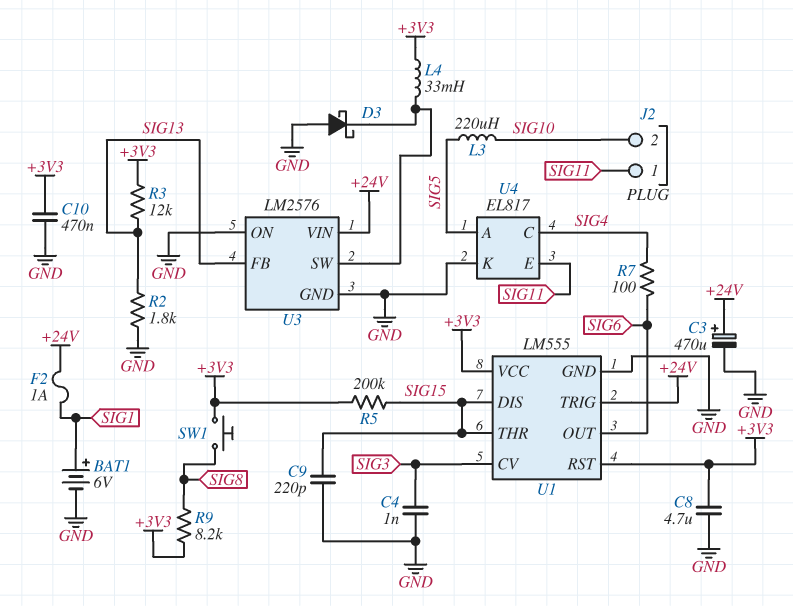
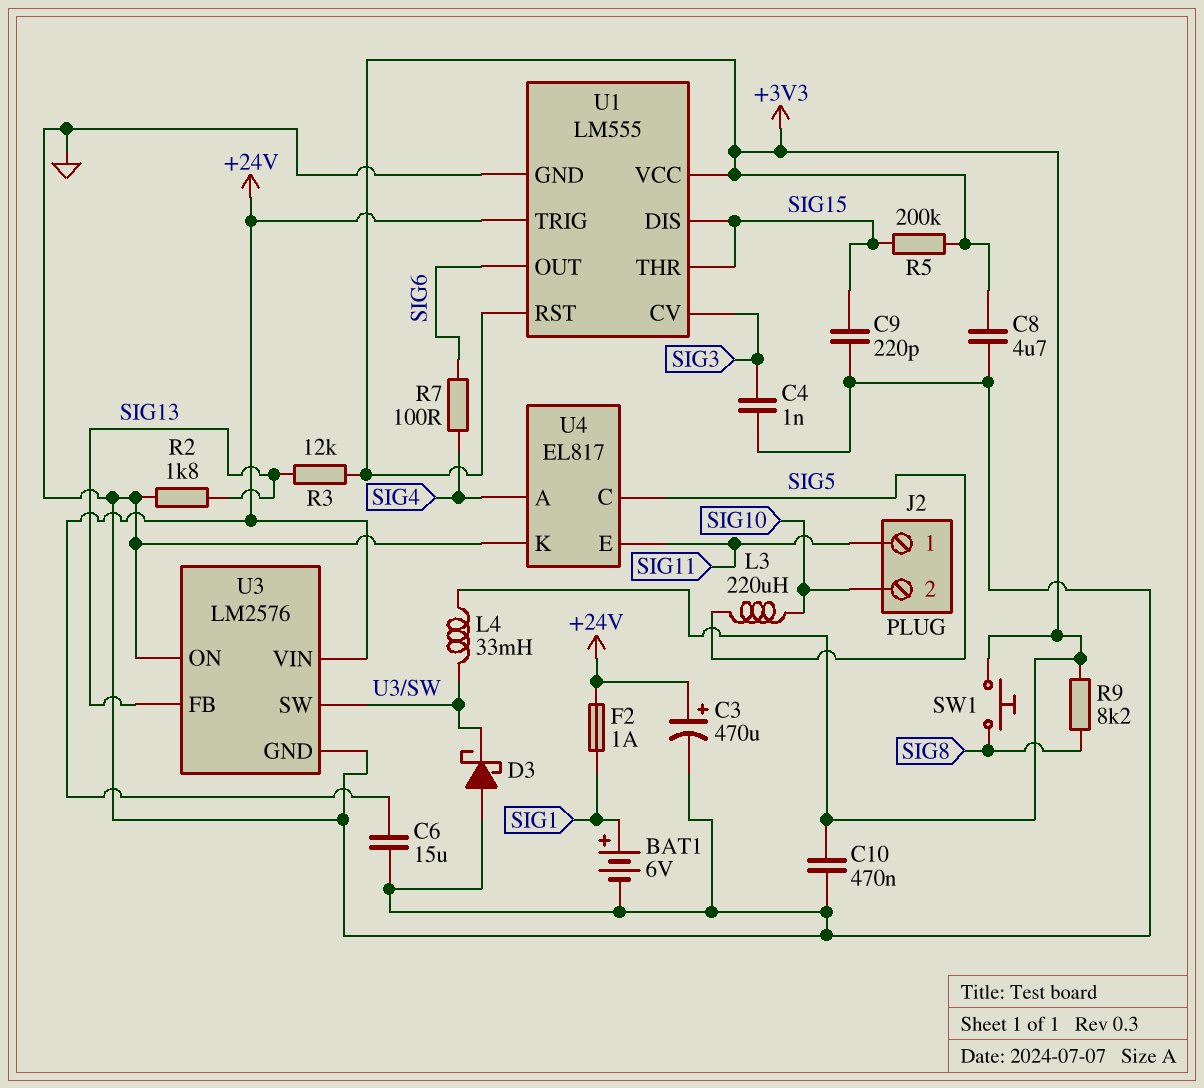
C6: none -> 15uF (+24V, GND)
U4 pin A: SIG5 -> SIG4
U4 pin C: SIG4 -> SIG5

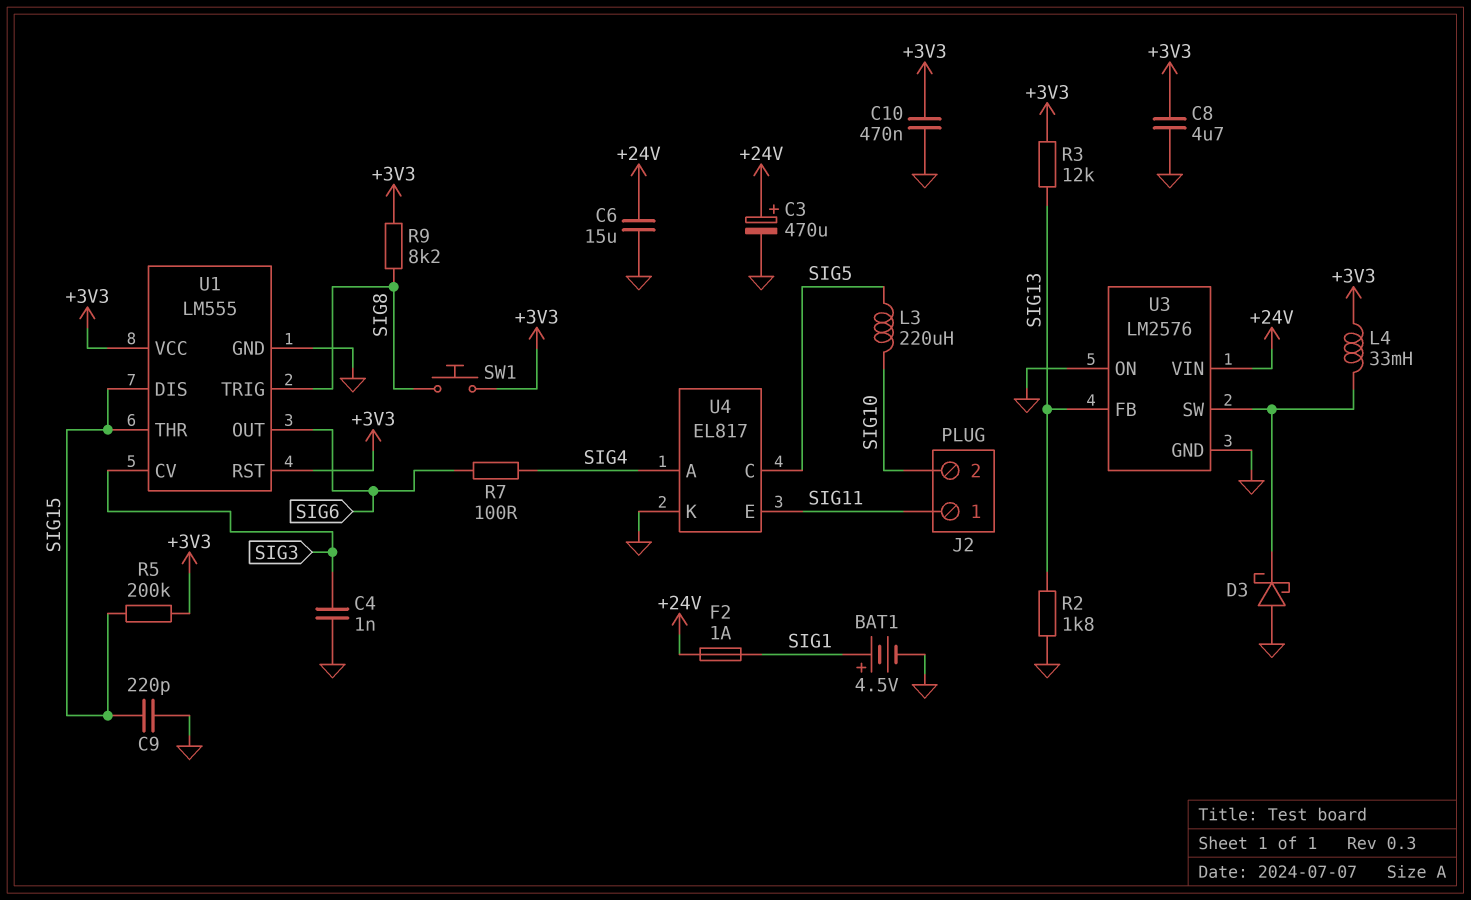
BAT1: 6V (plus SIG1, minus GND) -> 4.5V (plus SIG1, minus GND)
U1 pin TRIG: +24V -> SIG8

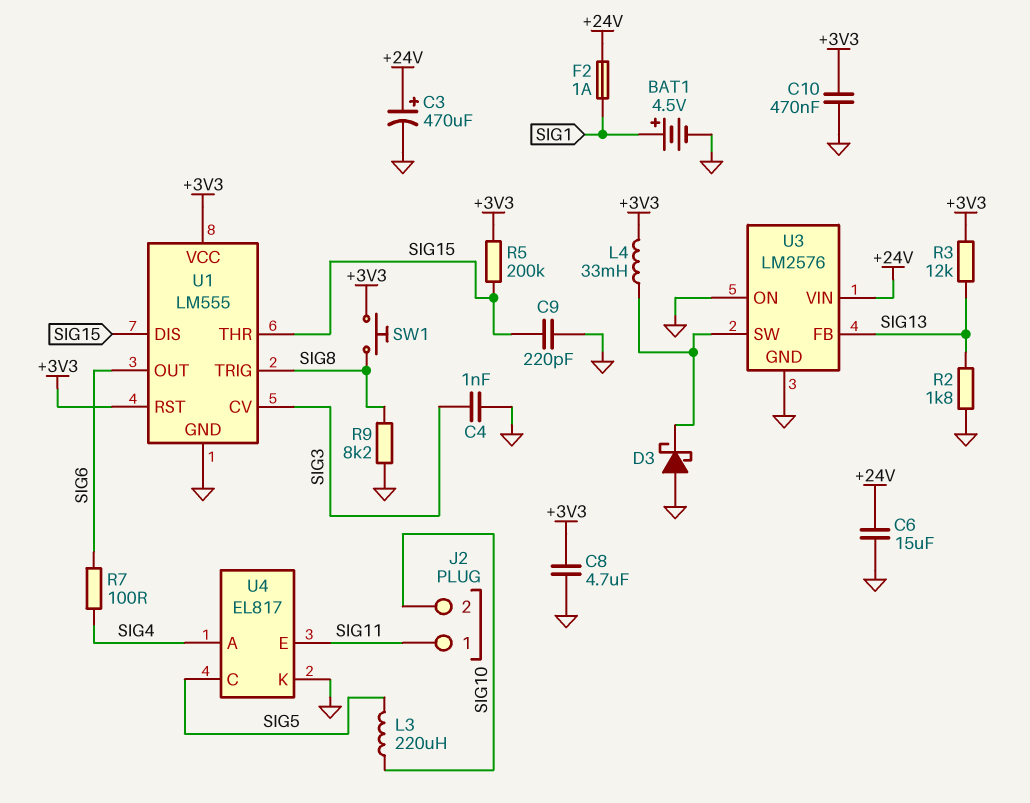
R9: 8.2k (+3V3, SIG8) -> 8.2k (GND, SIG8)

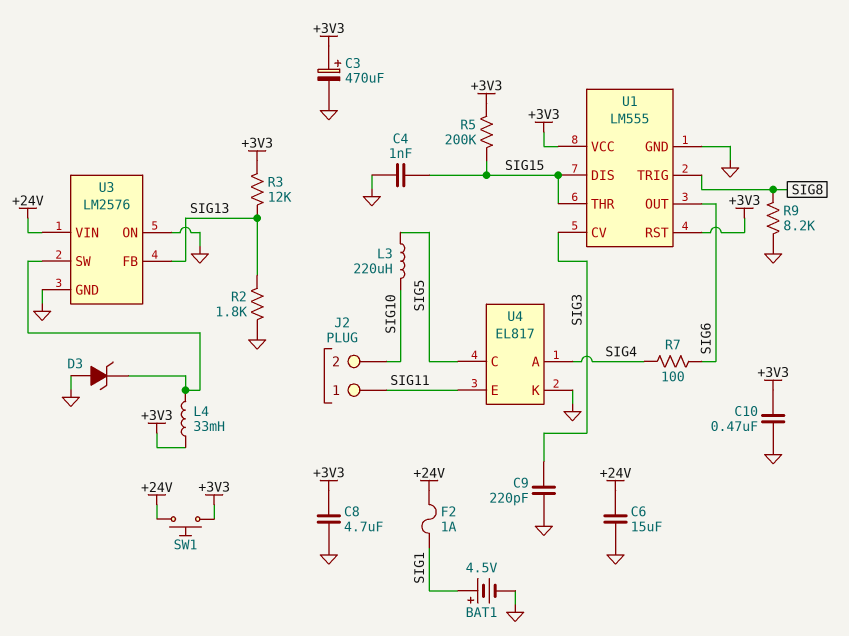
C3: 470uF (plus +24V, minus GND) -> 470uF (plus +3V3, minus GND)
C4: 1nF (GND, SIG3) -> 1nF (GND, SIG15)
C9: 220pF (GND, SIG15) -> 220pF (GND, SIG3)
D3: schottky (A GND, K U3/SW) -> zener (A GND, K U3/SW)
SW1: button (+3V3, SIG8) -> button (+3V3, +24V)

